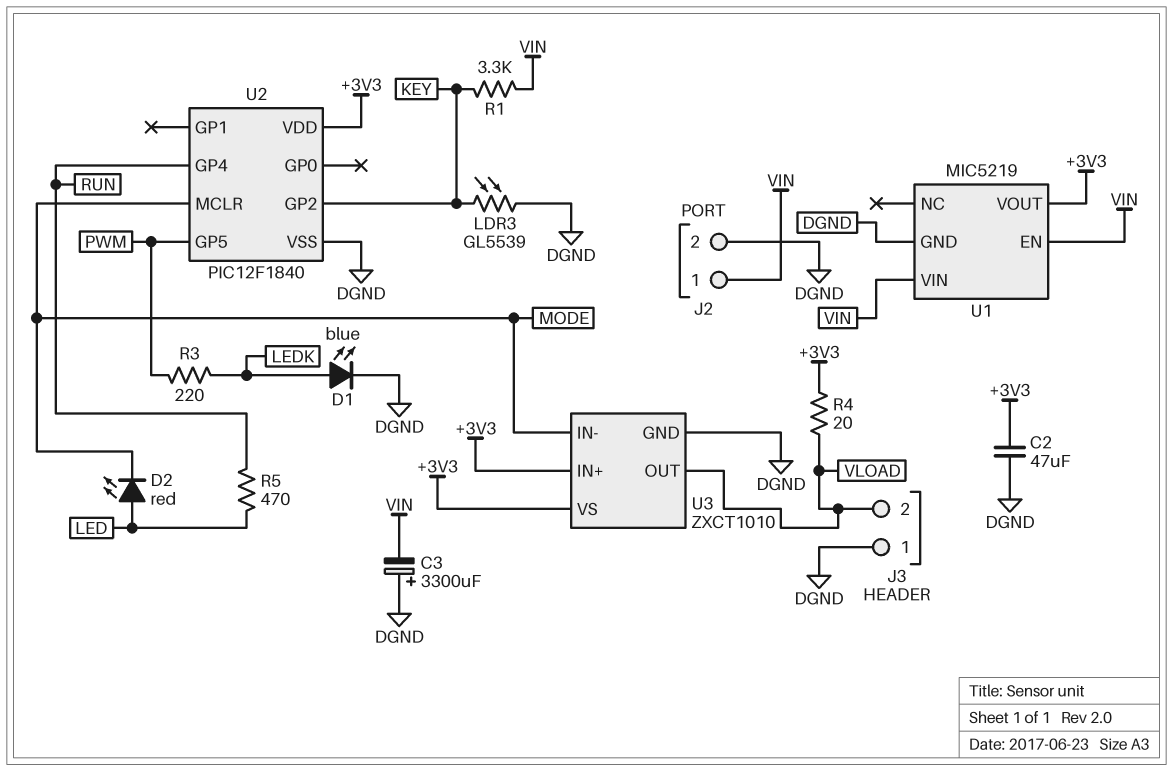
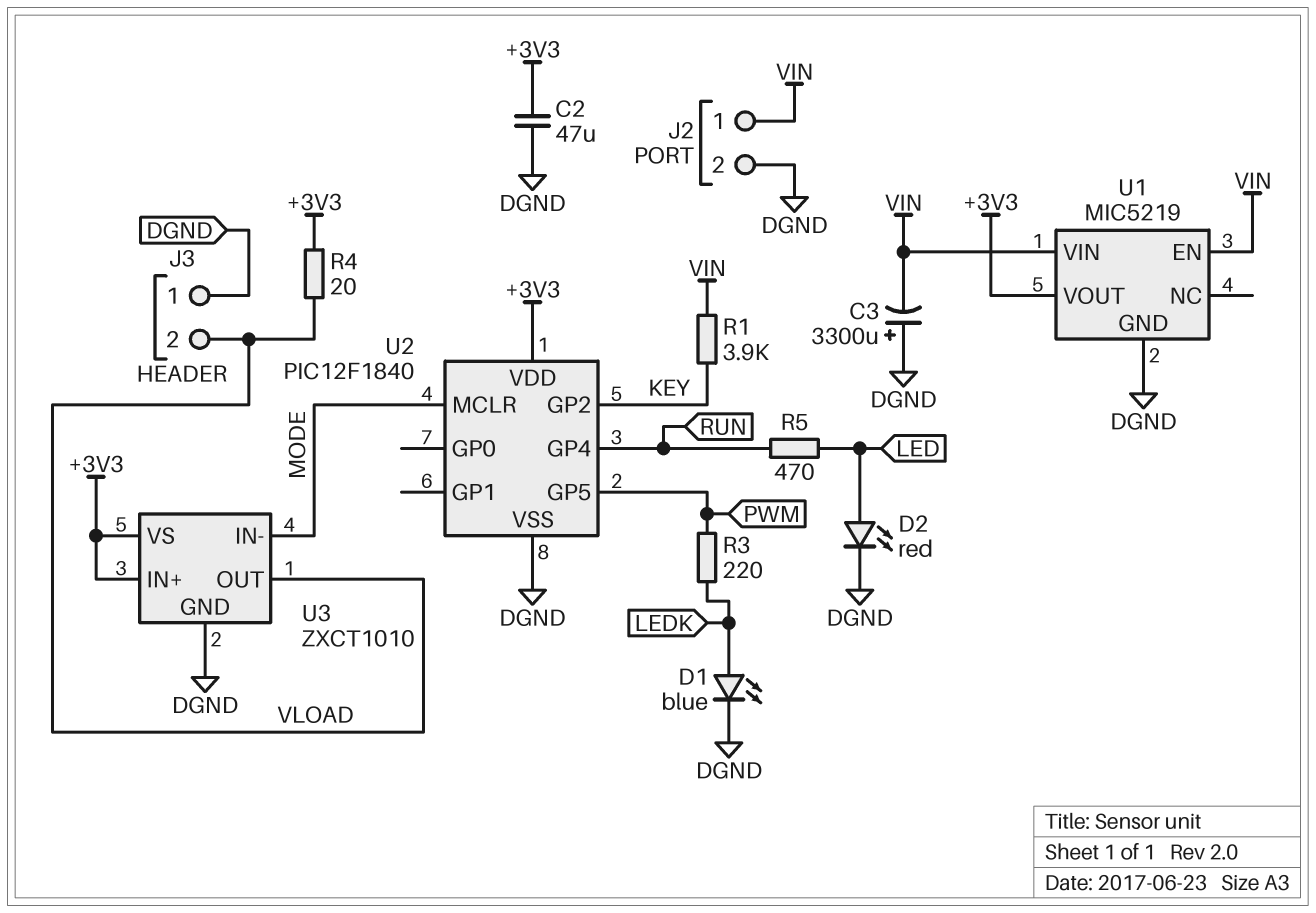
D2: LED red (A LED, K MODE) -> LED red (A LED, K DGND)
LDR3: GL5539 (DGND, KEY) -> none
R1: 3.3k (KEY, VIN) -> 3.9k (KEY, VIN)

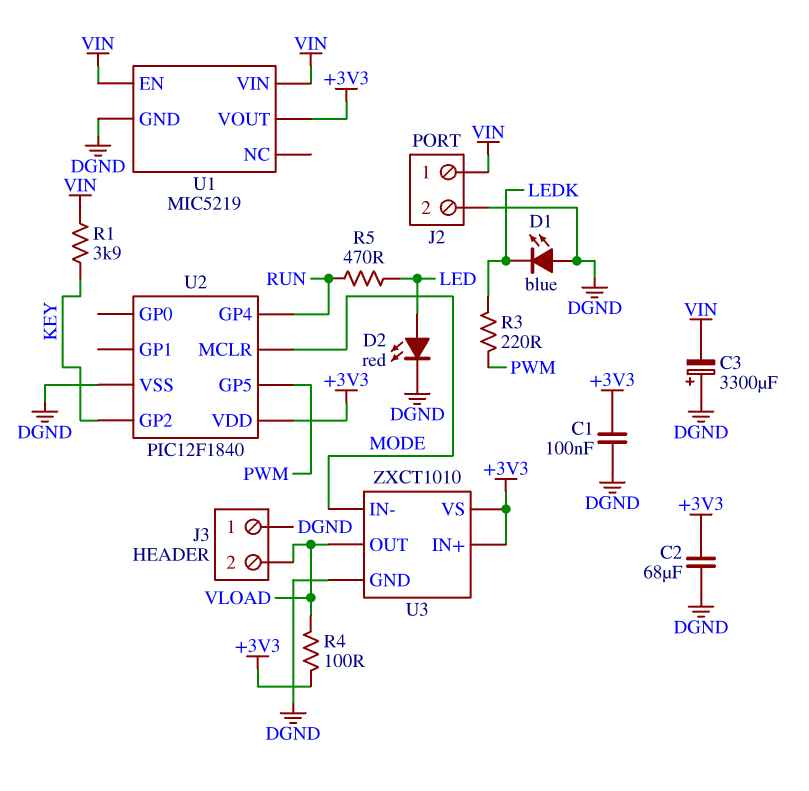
C1: none -> 100nF (+3V3, DGND)
C2: 47uF (+3V3, DGND) -> 68uF (+3V3, DGND)
D1: LED blue (A LEDK, K DGND) -> LED blue (A DGND, K LEDK)
R4: 20 (+3V3, VLOAD) -> 100 (+3V3, VLOAD)

